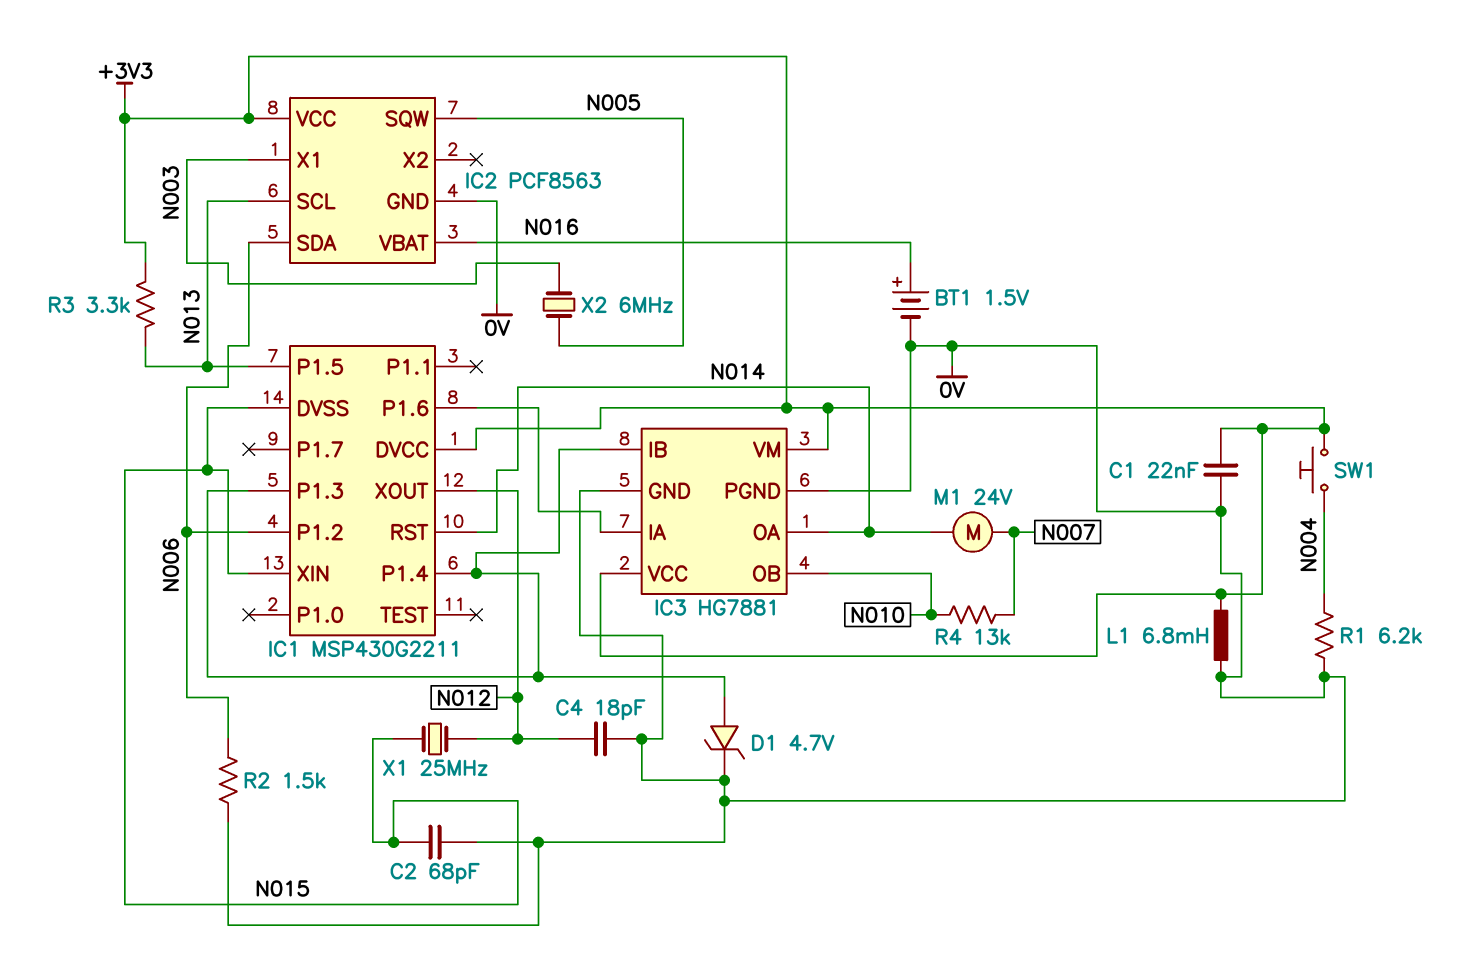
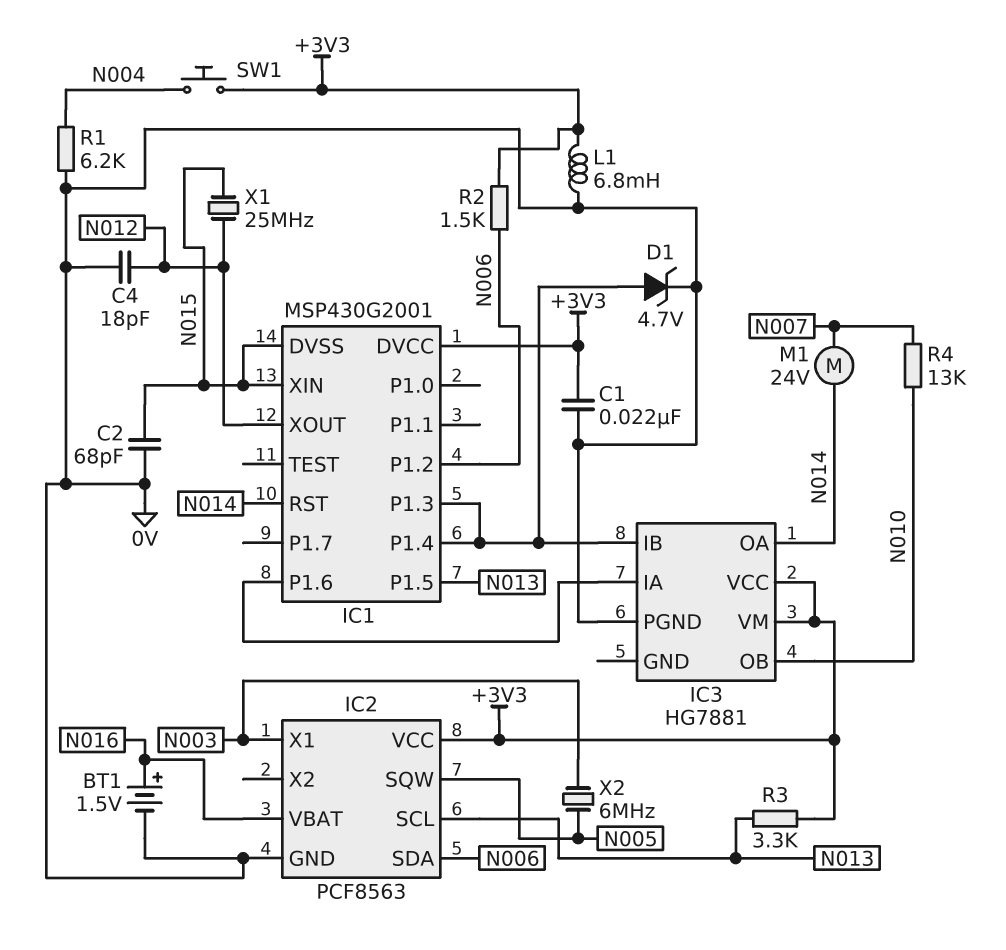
IC1: MSP430G2211 -> MSP430G2001
IC3 pin GND: 0V -> none
R2: 1.5k (0V, N006) -> 1.5k (+3V3, N006)

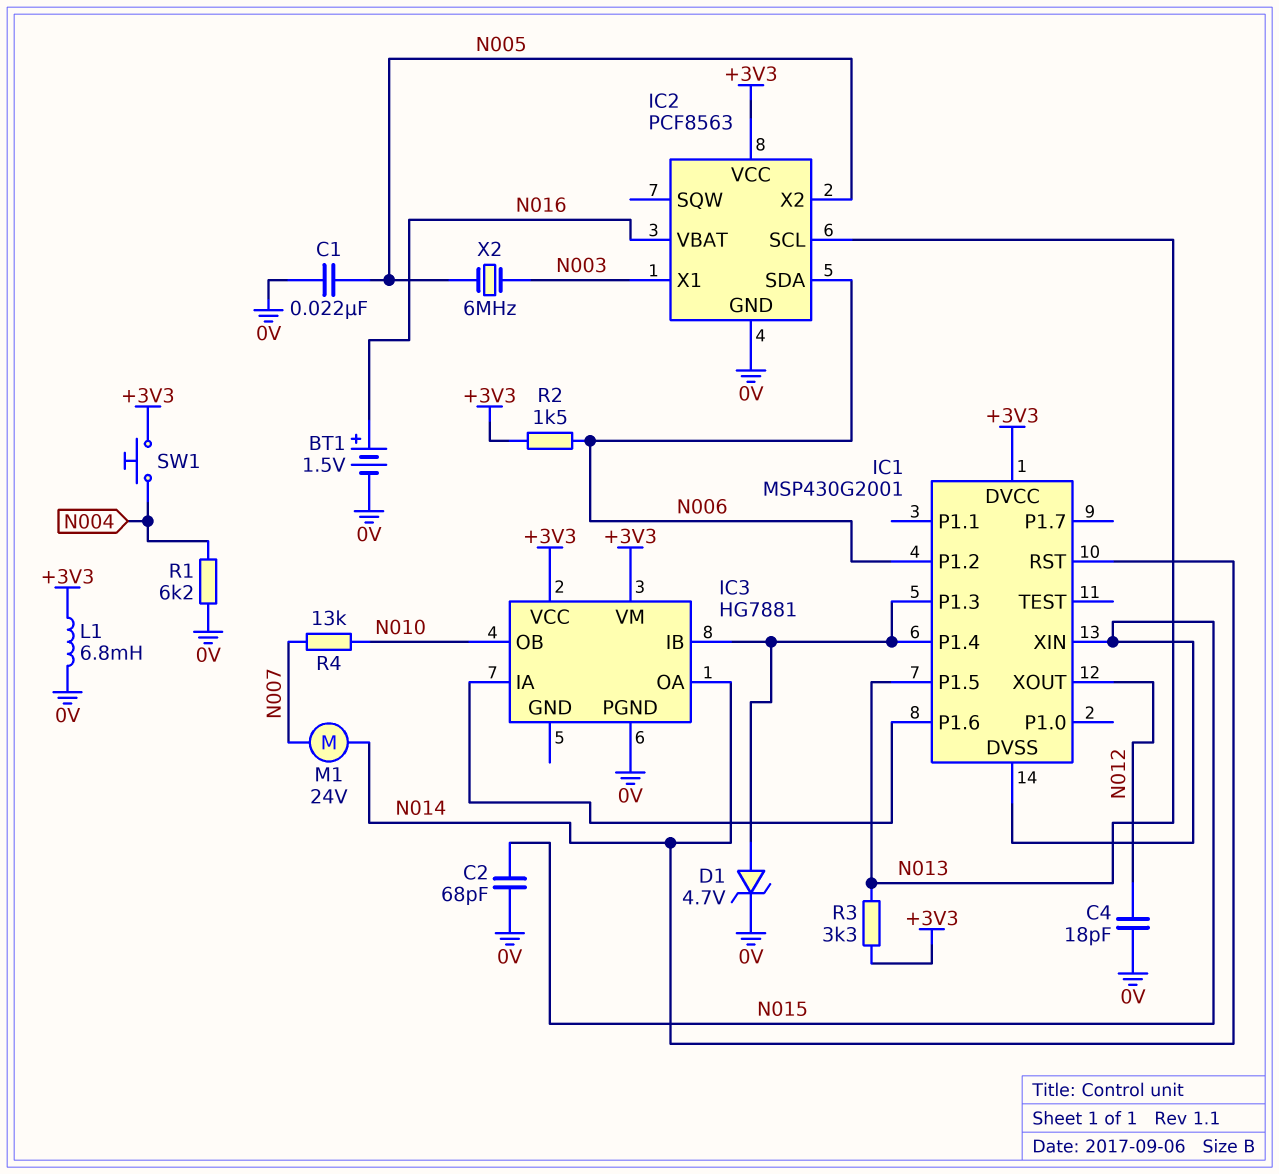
C1: 22nF (+3V3, 0V) -> 22nF (0V, N005)
IC2 pin SQW: N005 -> none
IC2 pin X2: none -> N005
X1: 25MHz (N012, N015) -> none

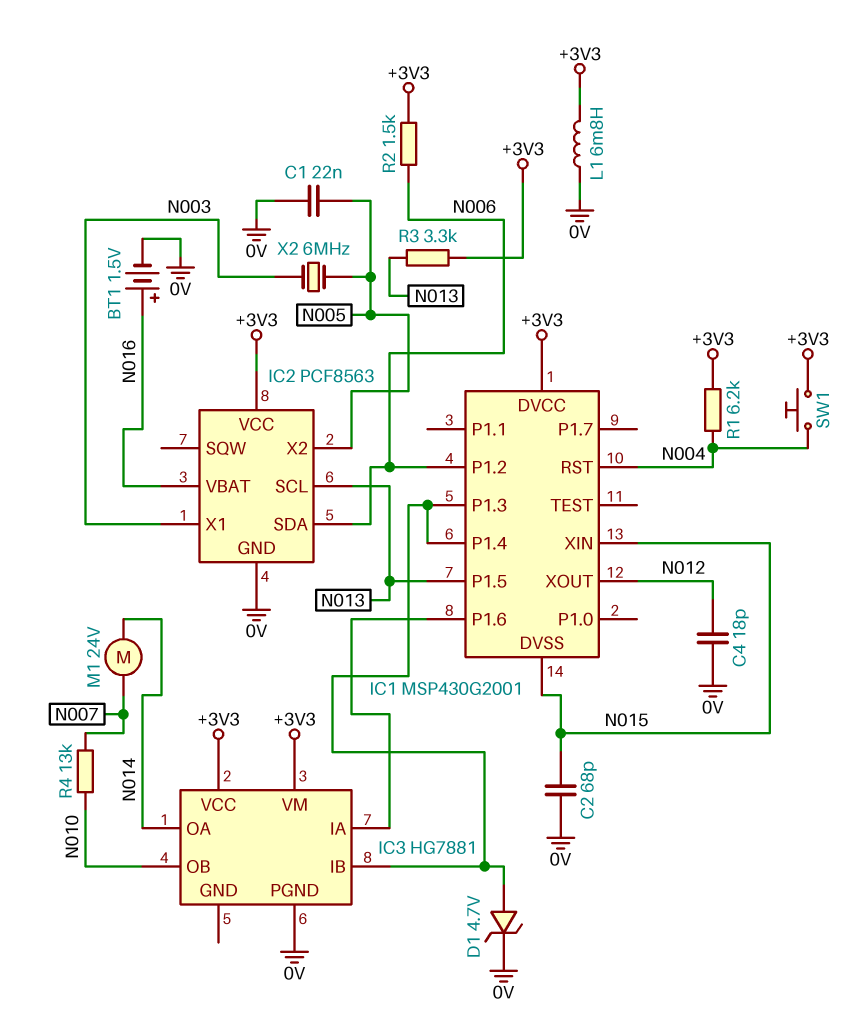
IC1 pin RST: N014 -> N004
R1: 6.2k (0V, N004) -> 6.2k (+3V3, N004)

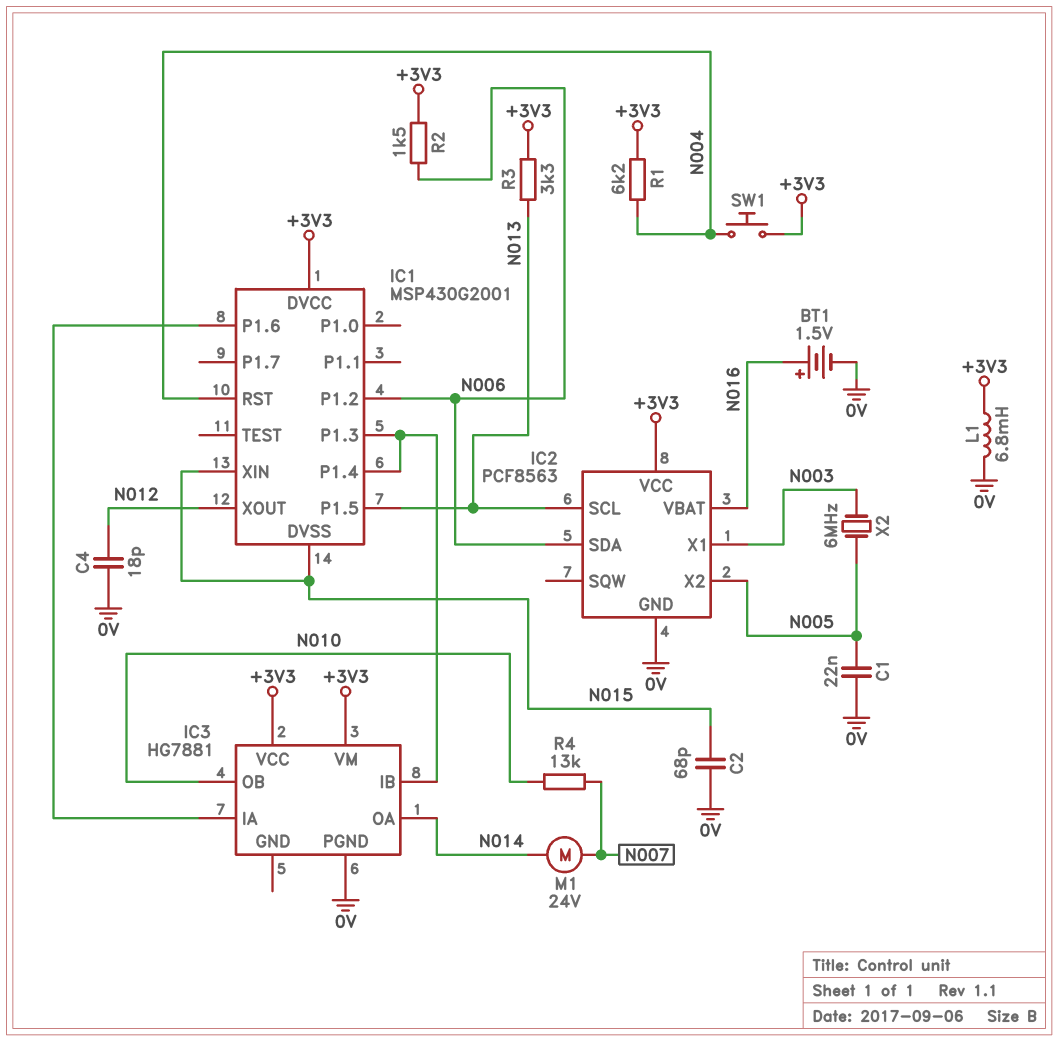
D1: zener 4.7V (A IC1/P1.3, K 0V) -> none

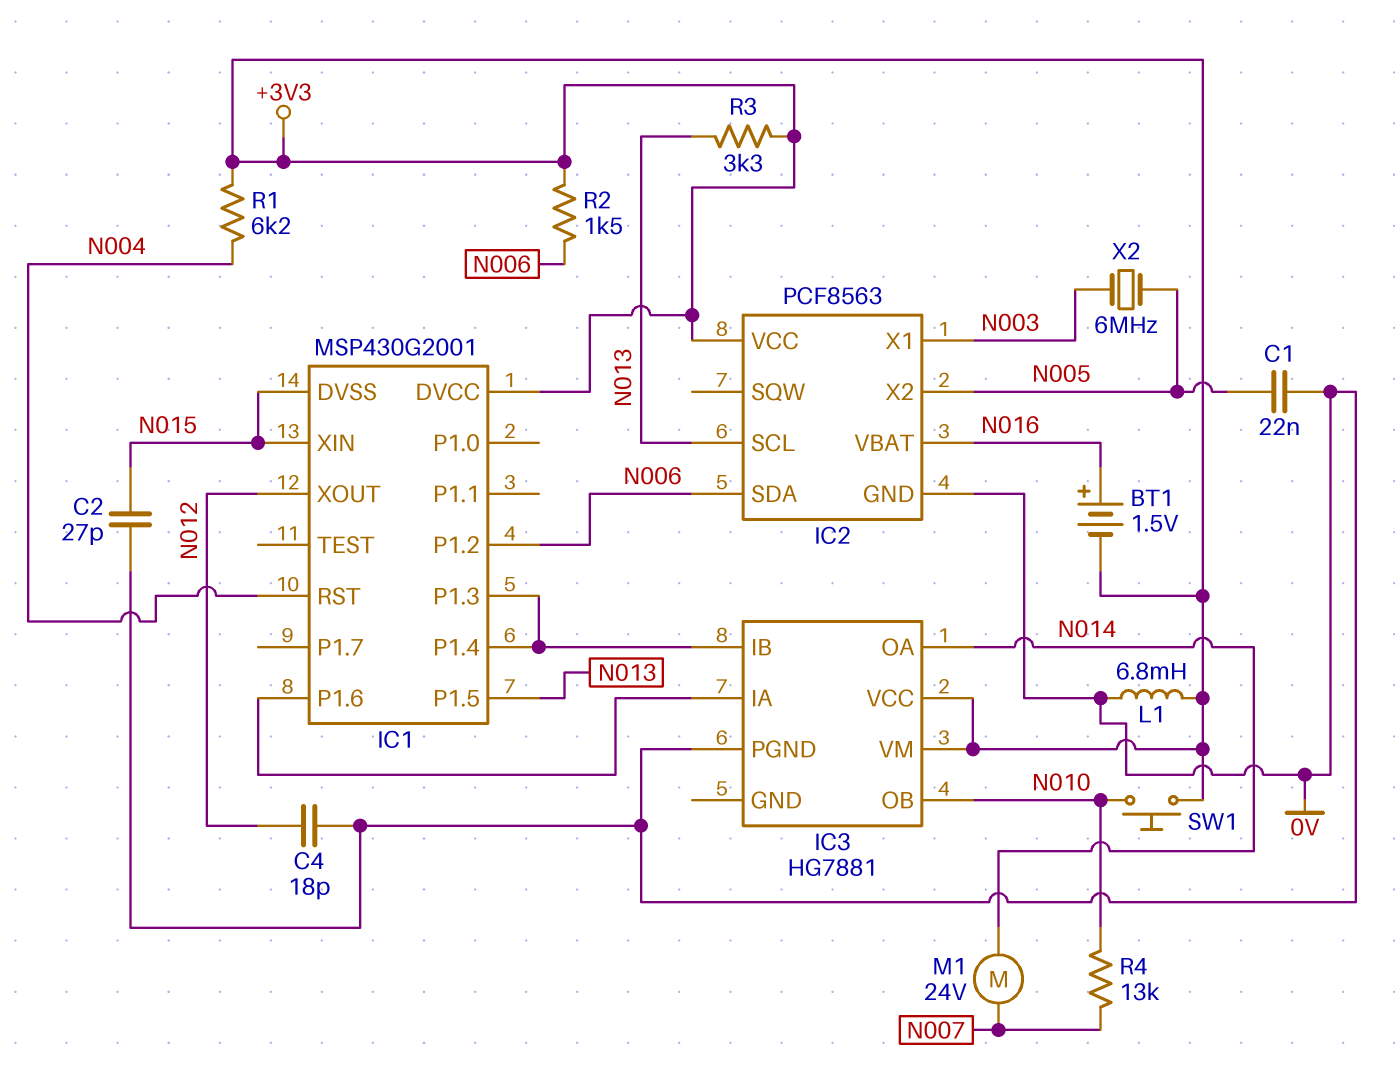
BT1: 1.5V (plus N016, minus 0V) -> 1.5V (plus N016, minus +3V3)
C2: 68pF (0V, N015) -> 27pF (0V, N015)
SW1: button (+3V3, N004) -> button (+3V3, N010)

